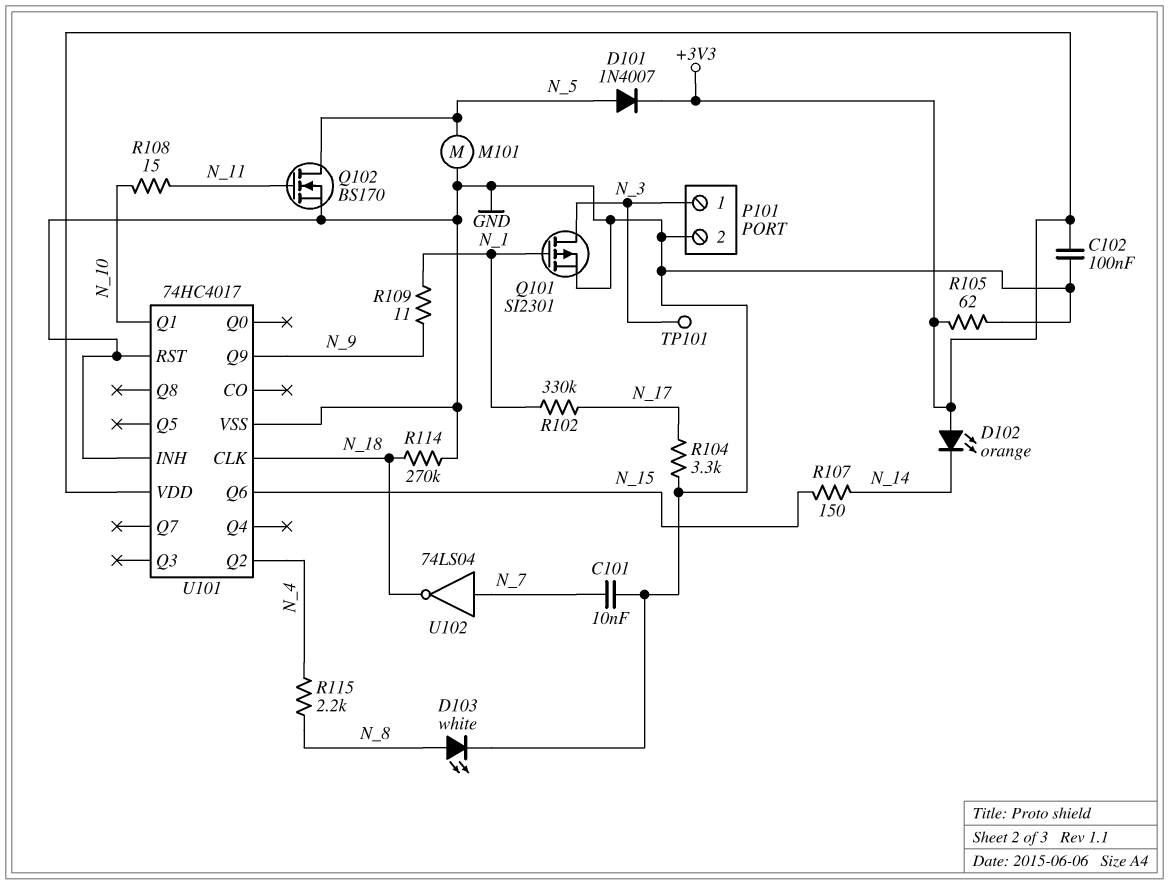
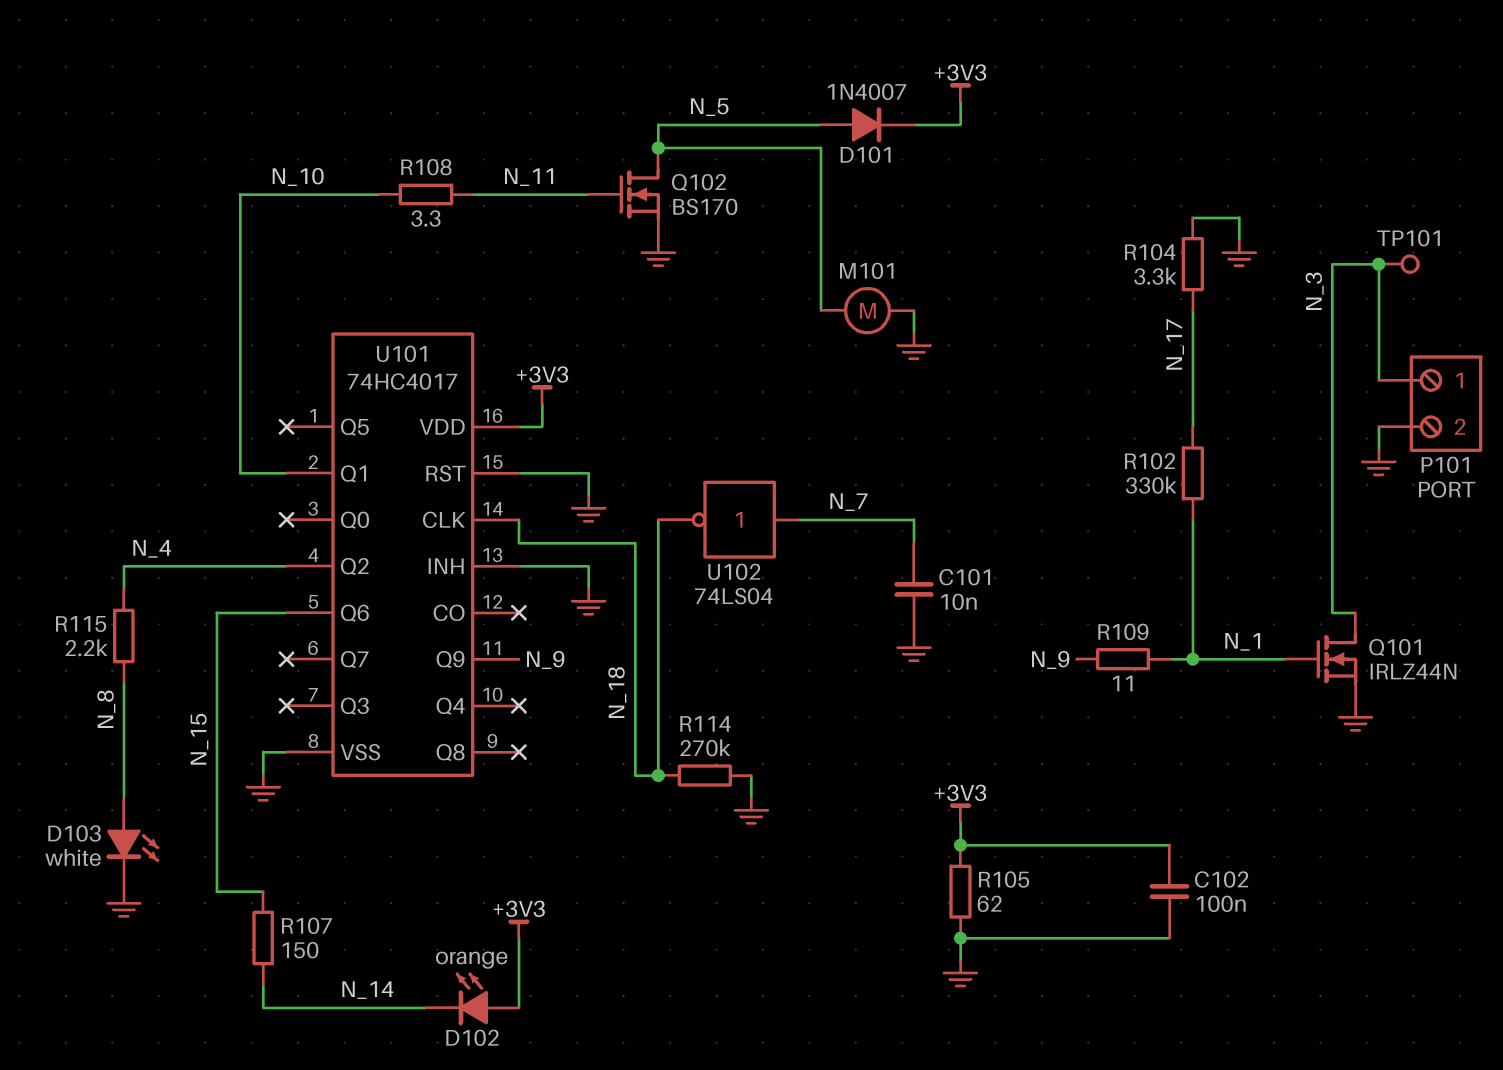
Q101: PMOS SI2301 (G N_1, D N_3, S GND) -> NMOS IRLZ44N (G N_1, D N_3, S GND)
R108: 15 (N_10, N_11) -> 3.3 (N_10, N_11)

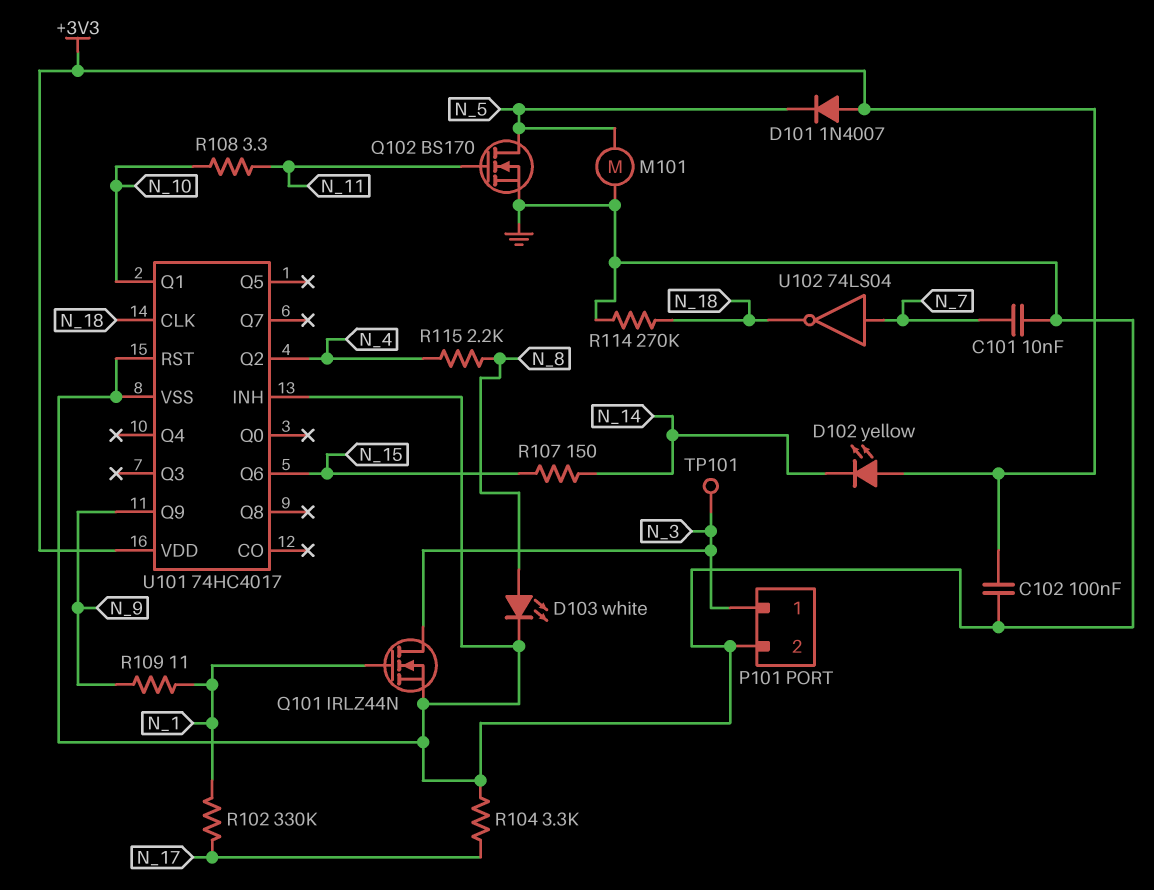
D101: diode 1N4007 (A N_5, K +3V3) -> diode 1N4007 (A +3V3, K N_5)
D102: LED orange (A +3V3, K N_14) -> LED yellow (A +3V3, K N_14)
R105: 62 (+3V3, GND) -> none

